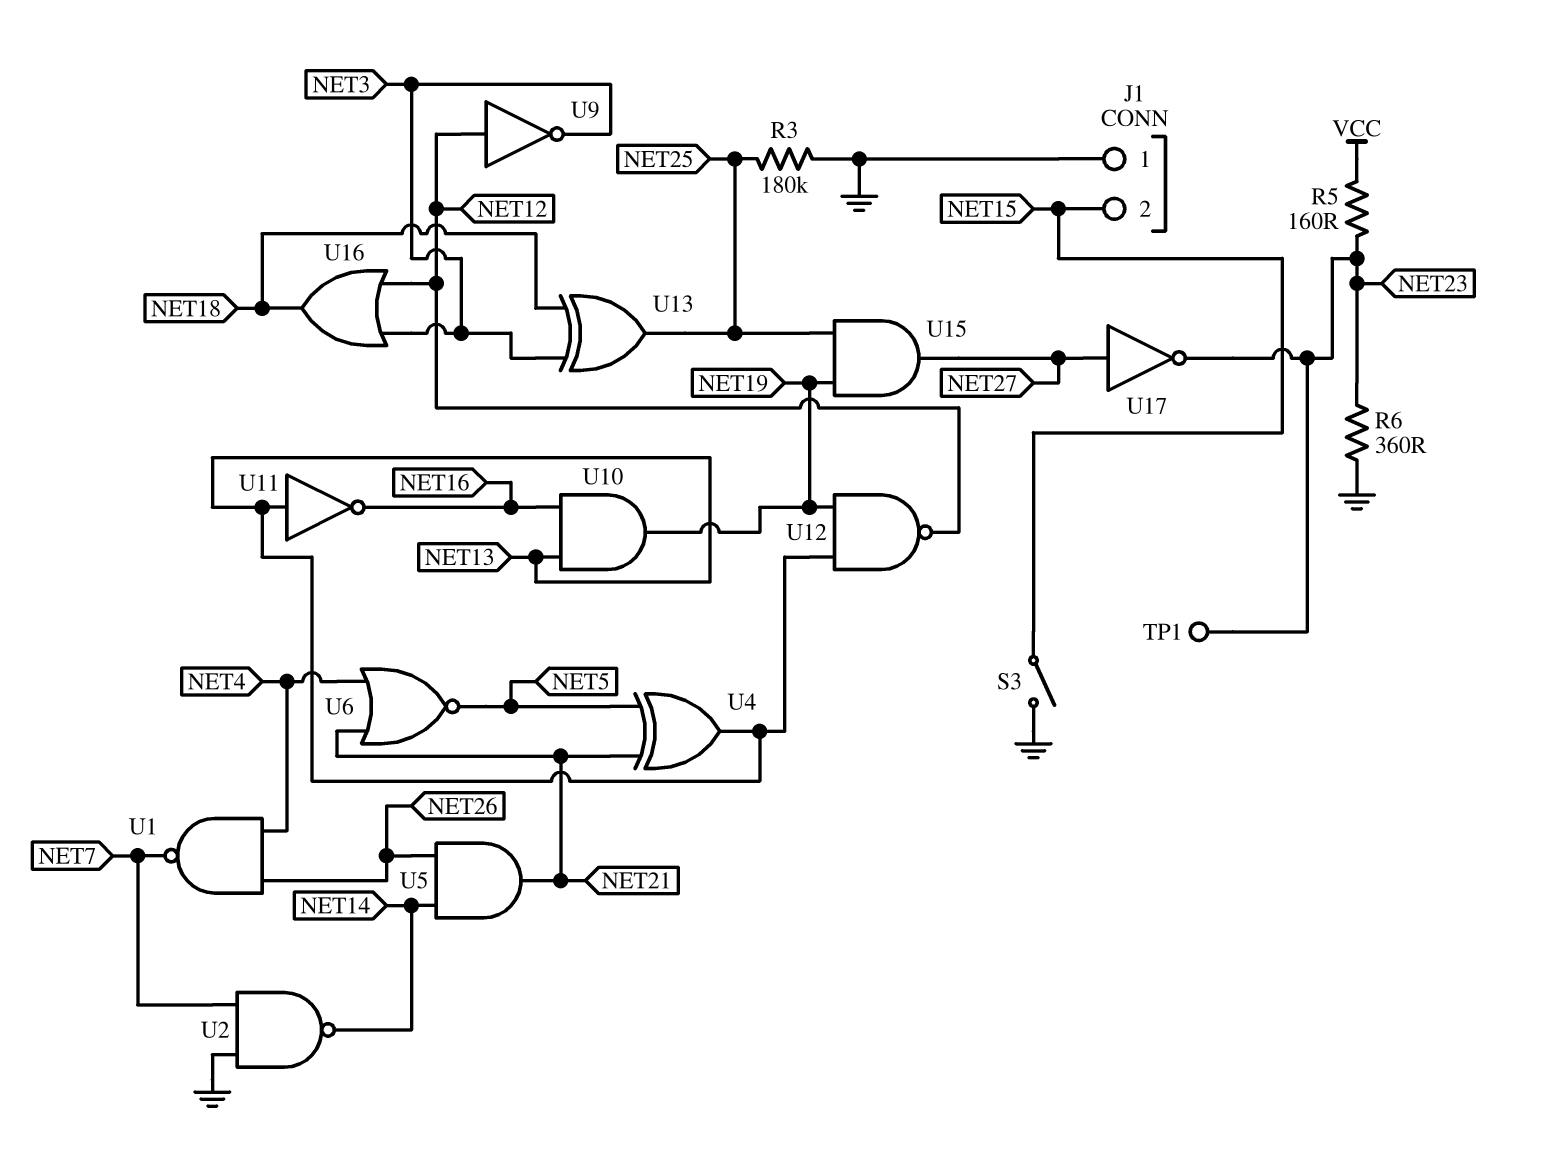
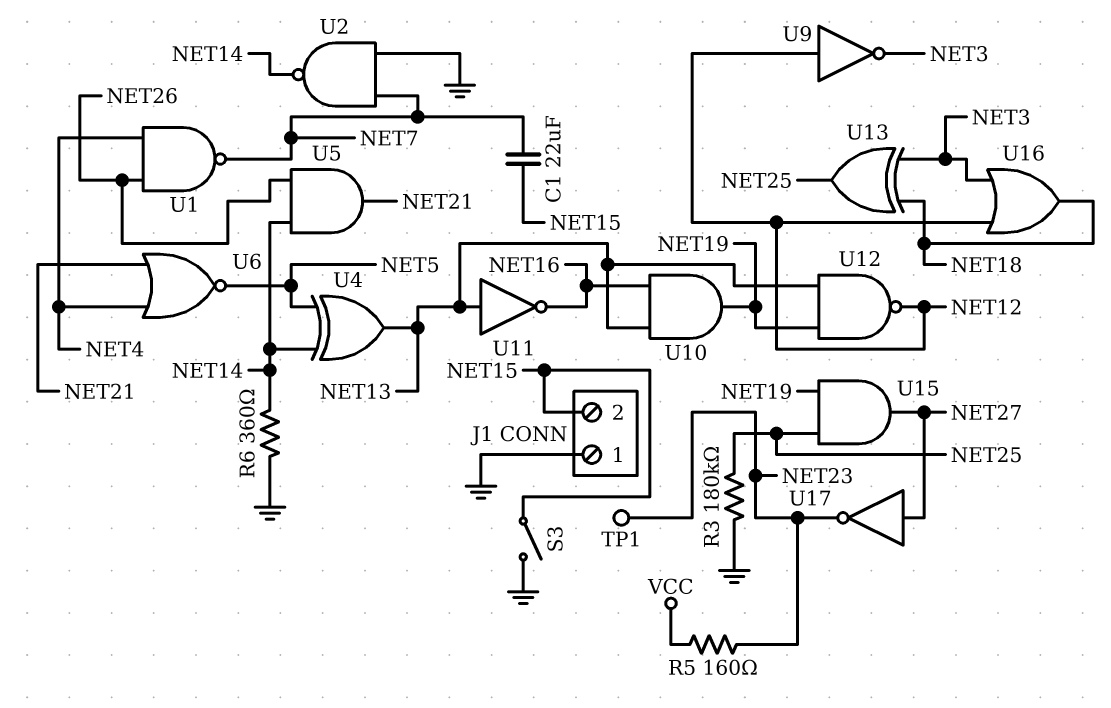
C1: none -> 22uF (NET7, NET15)
R6: 360 (GND, NET23) -> 360 (GND, NET14)
U4: XOR (in NET5, in NET21, out NET13) -> XOR (in NET5, in NET14, out NET13)

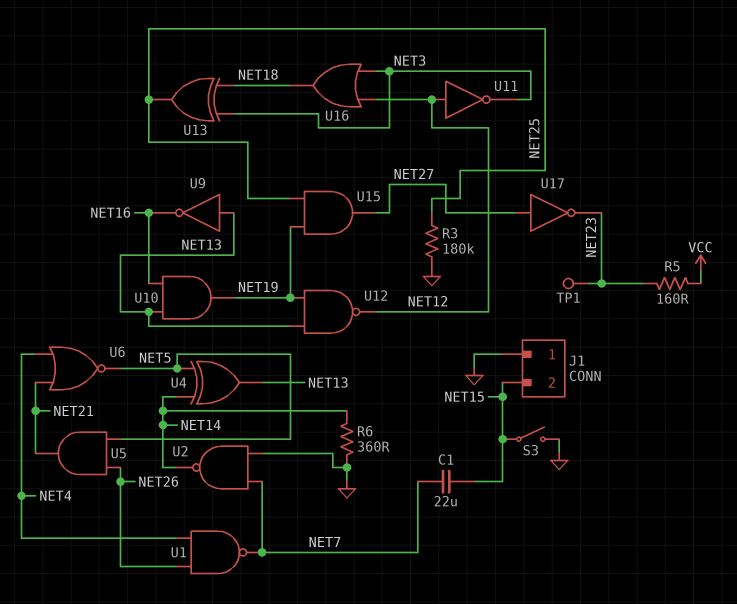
U5: AND (in NET14, in NET26, out NET21) -> AND (in NET5, in NET26, out NET21)
U9: NOT (in NET12, out NET3) -> NOT (in NET13, out NET16)
U11: NOT (in NET13, out NET16) -> NOT (in NET12, out NET3)

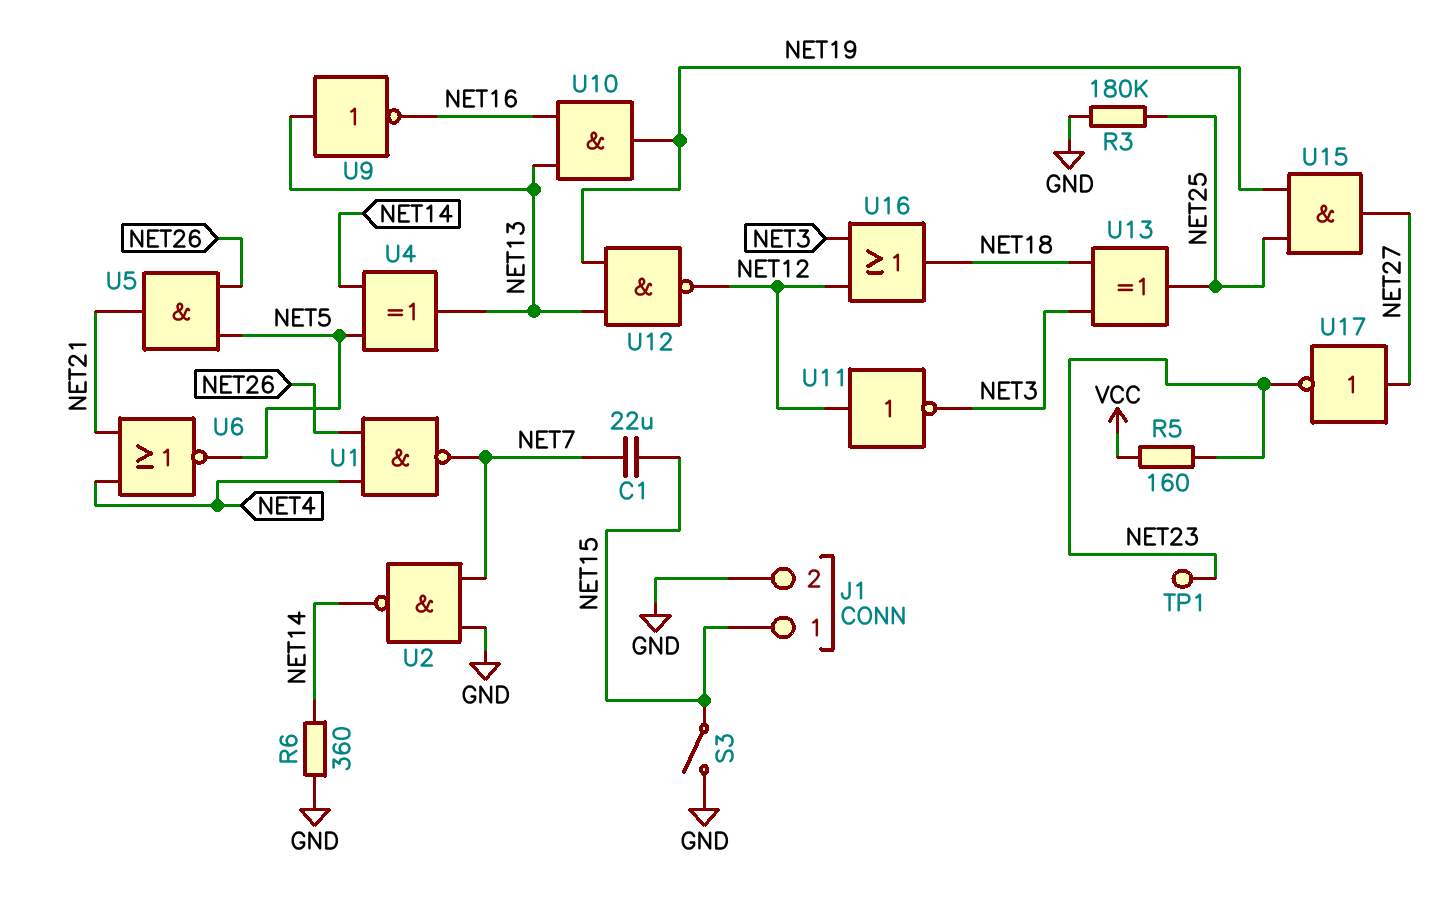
J1 pin 1: GND -> NET15
J1 pin 2: NET15 -> GND

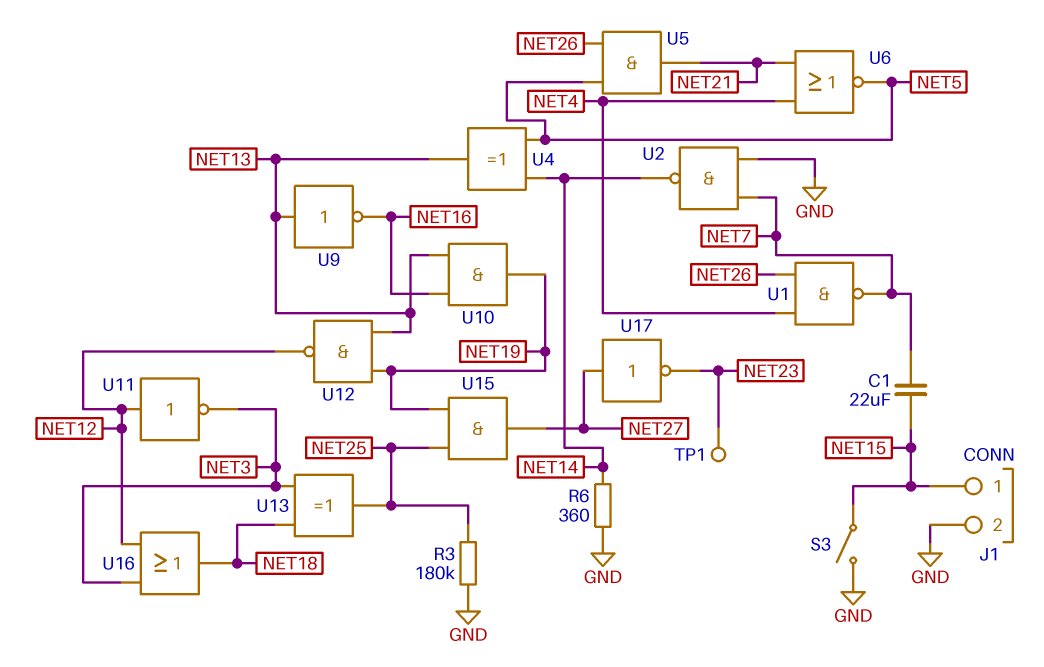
R5: 160 (NET23, VCC) -> none

